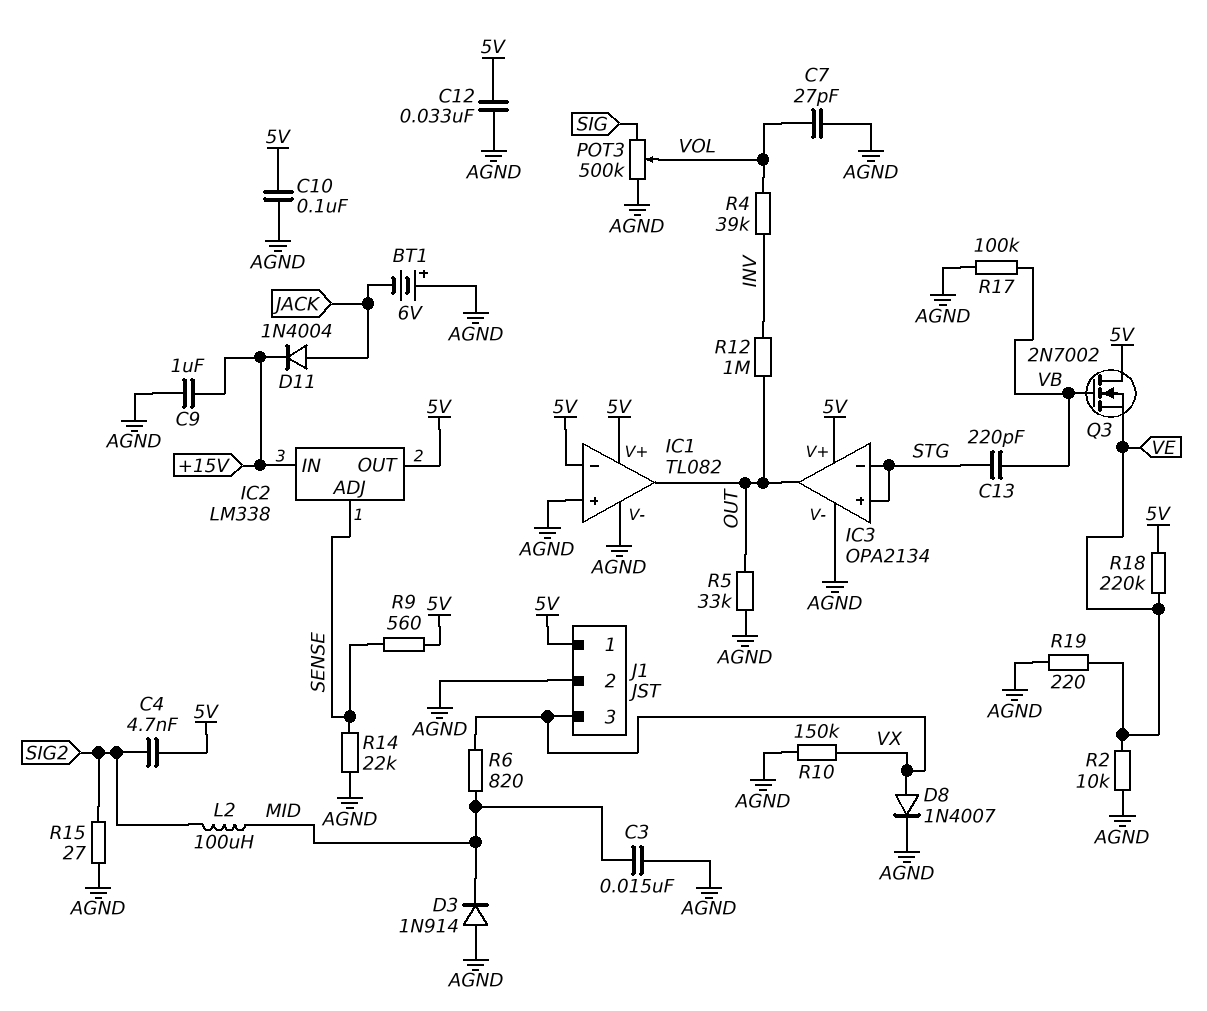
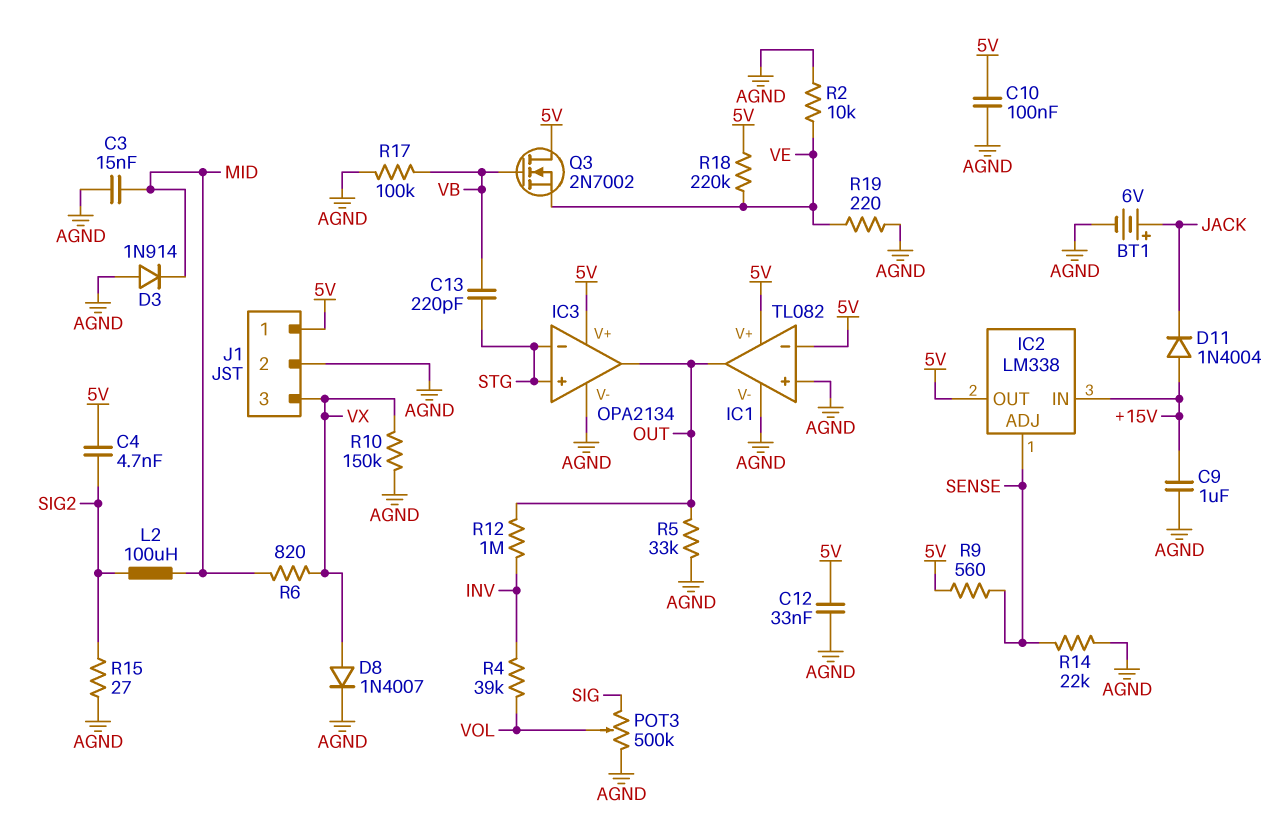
BT1: 6V (plus AGND, minus JACK) -> 6V (plus JACK, minus AGND)
C7: 27pF (AGND, VOL) -> none
D11: diode 1N4004 (A JACK, K +15V) -> diode 1N4004 (A +15V, K JACK)

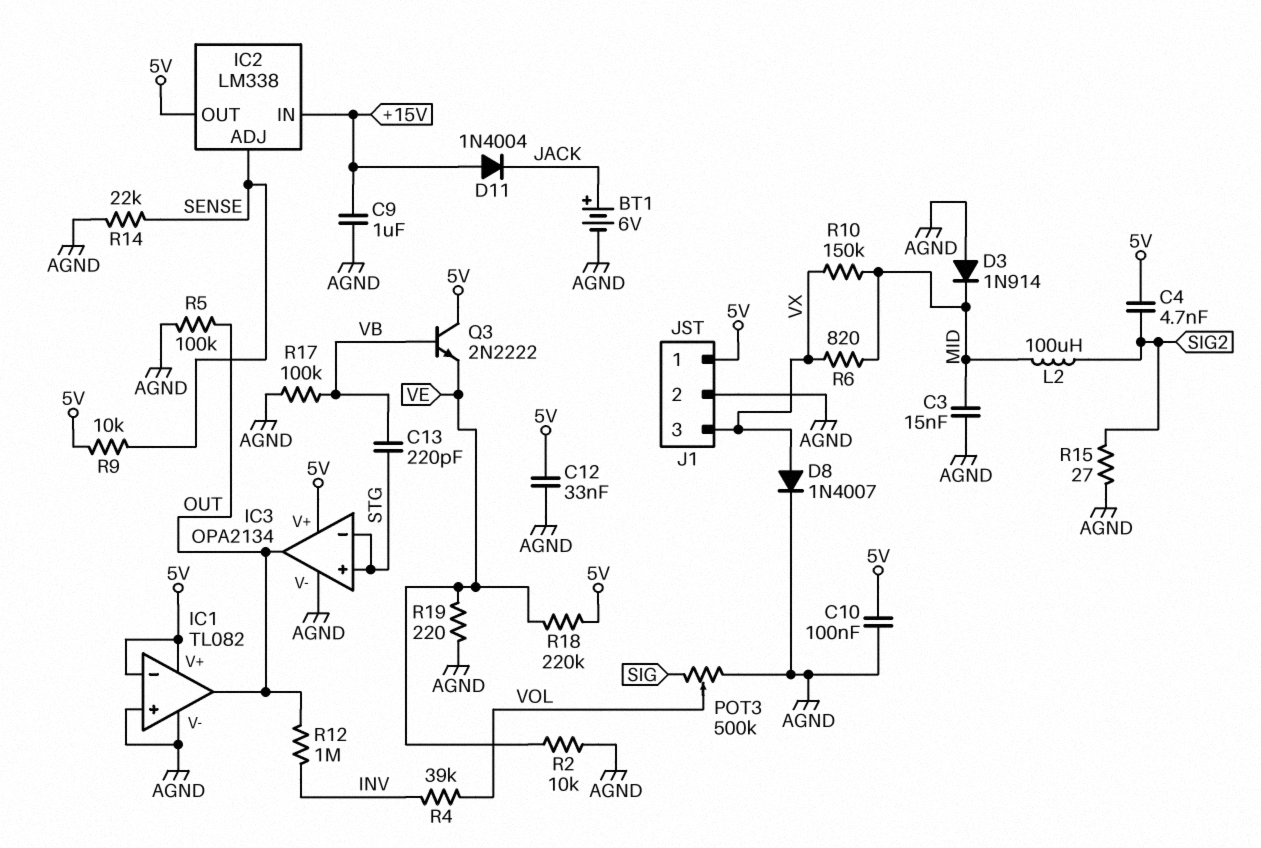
Q3: NMOS 2N7002 (G VB, D 5V, S VE) -> NPN 2N2222 (B VB, C 5V, E VE)
R5: 33k (AGND, OUT) -> 100k (AGND, OUT)
R9: 560 (5V, SENSE) -> 10k (5V, SENSE)
R10: 150k (AGND, VX) -> 150k (MID, VX)

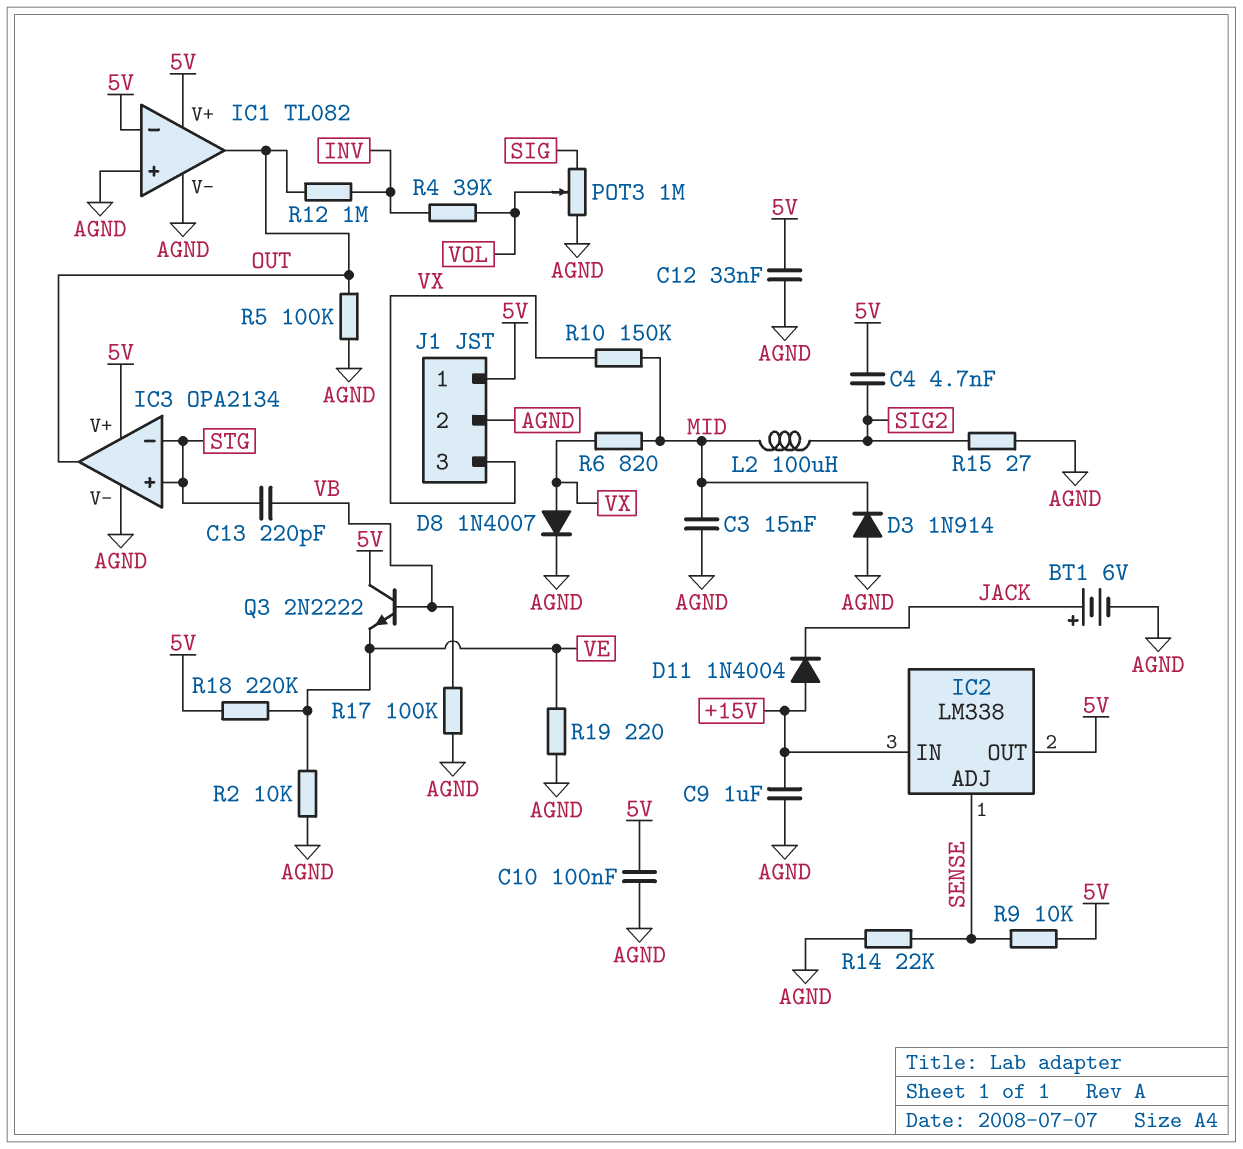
POT3: 500k (AGND, SIG, wiper VOL) -> 1M (AGND, SIG, wiper VOL)

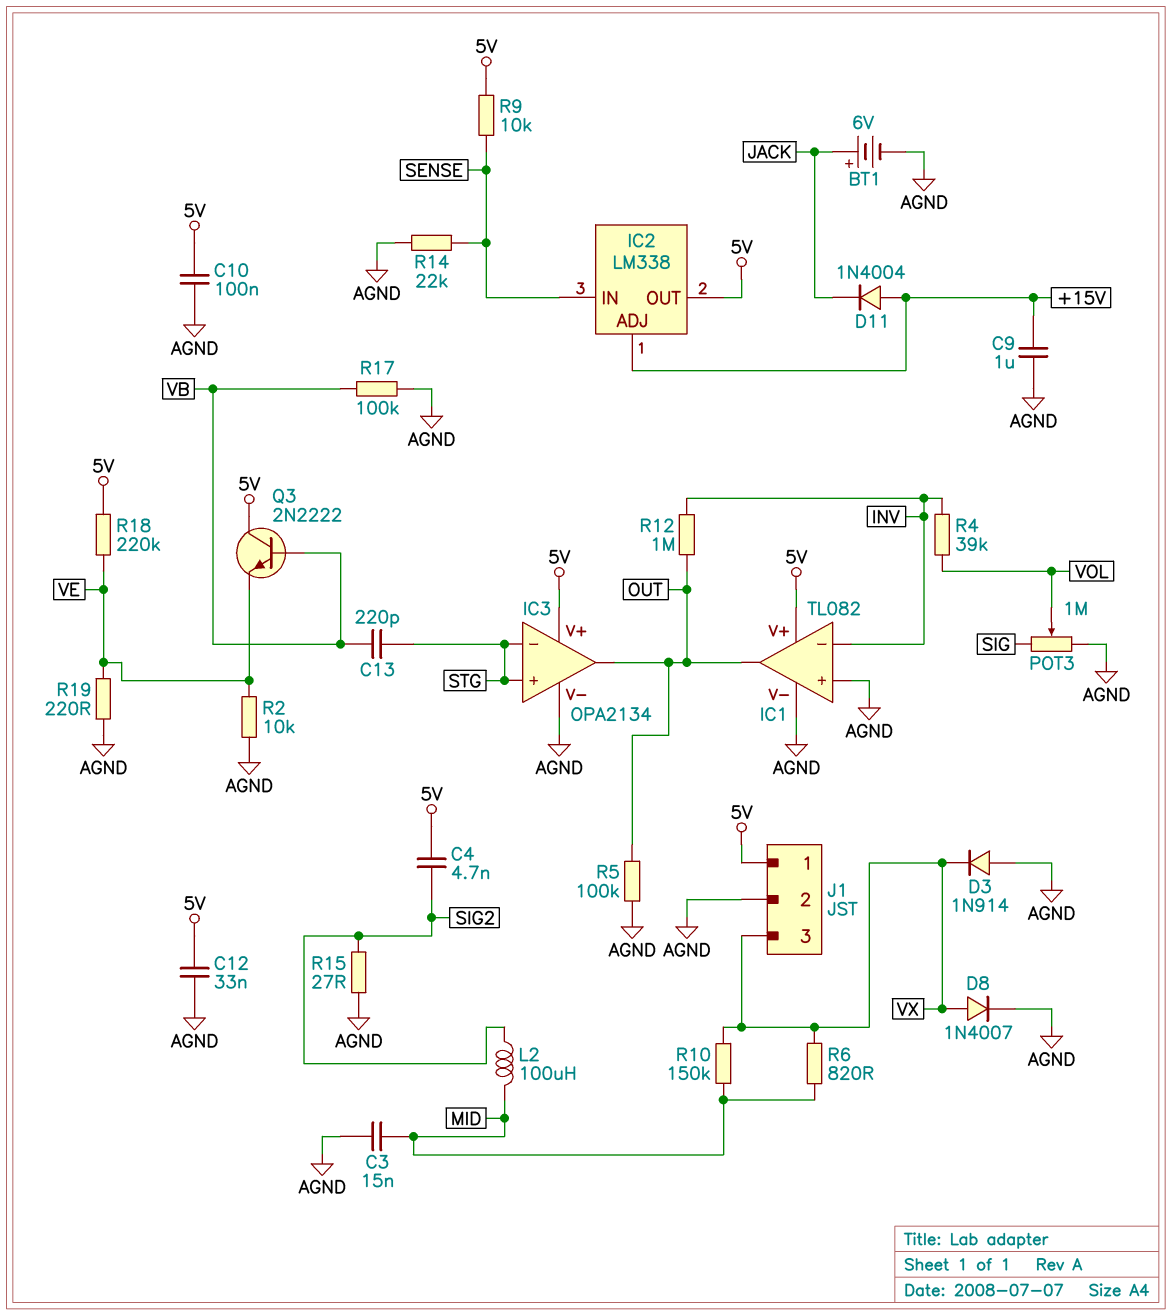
D3: diode 1N914 (A AGND, K MID) -> diode 1N914 (A AGND, K VX)
IC1 pin in-: 5V -> INV
IC2 pin ADJ: SENSE -> +15V
IC2 pin IN: +15V -> SENSE

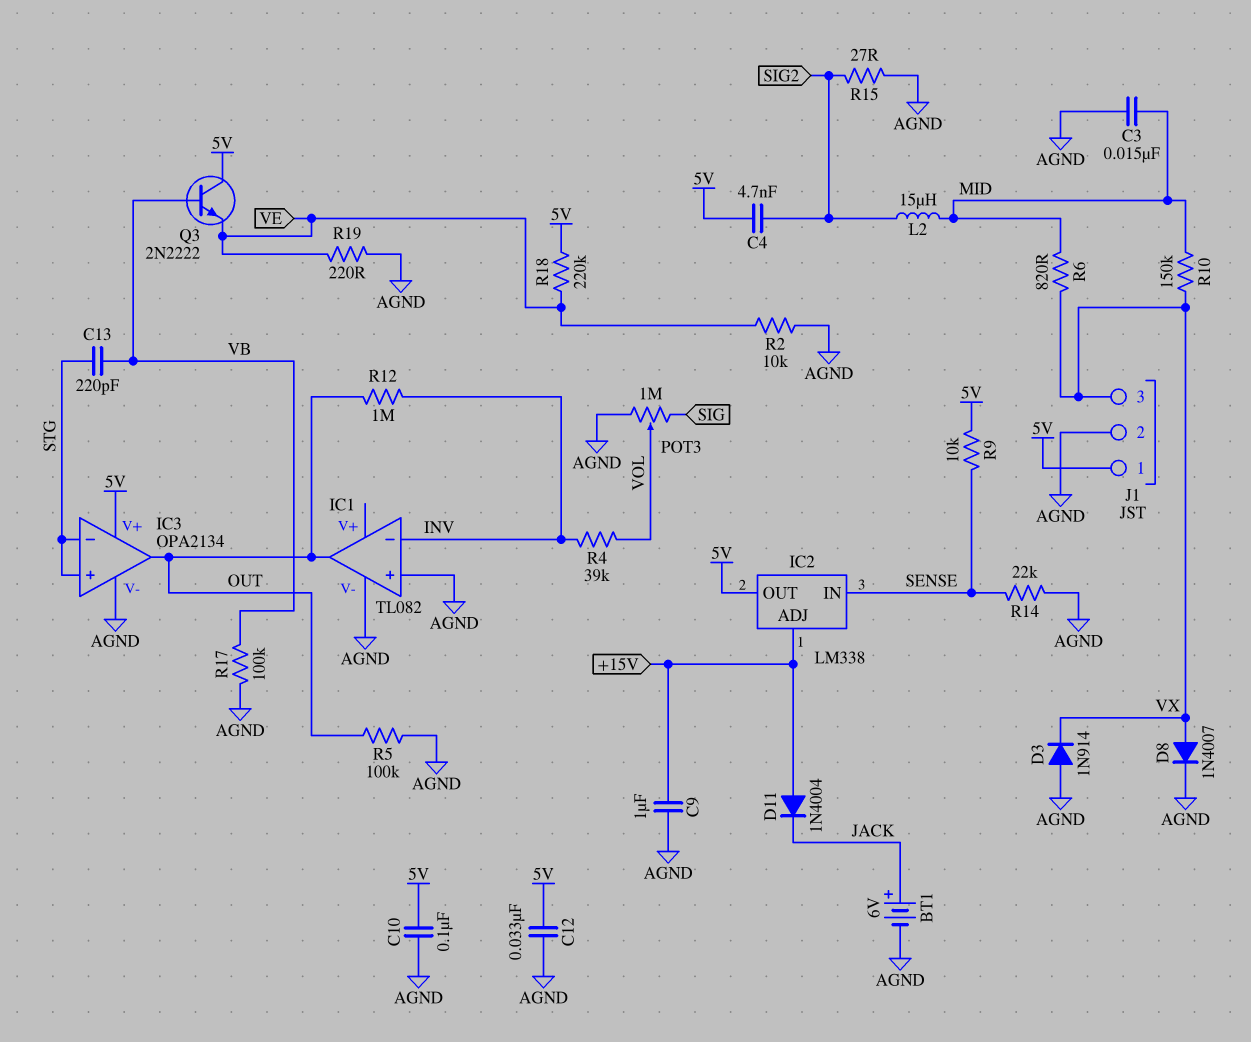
IC1 pin V+: 5V -> none
L2: 100uH (MID, SIG2) -> 15uH (MID, SIG2)

